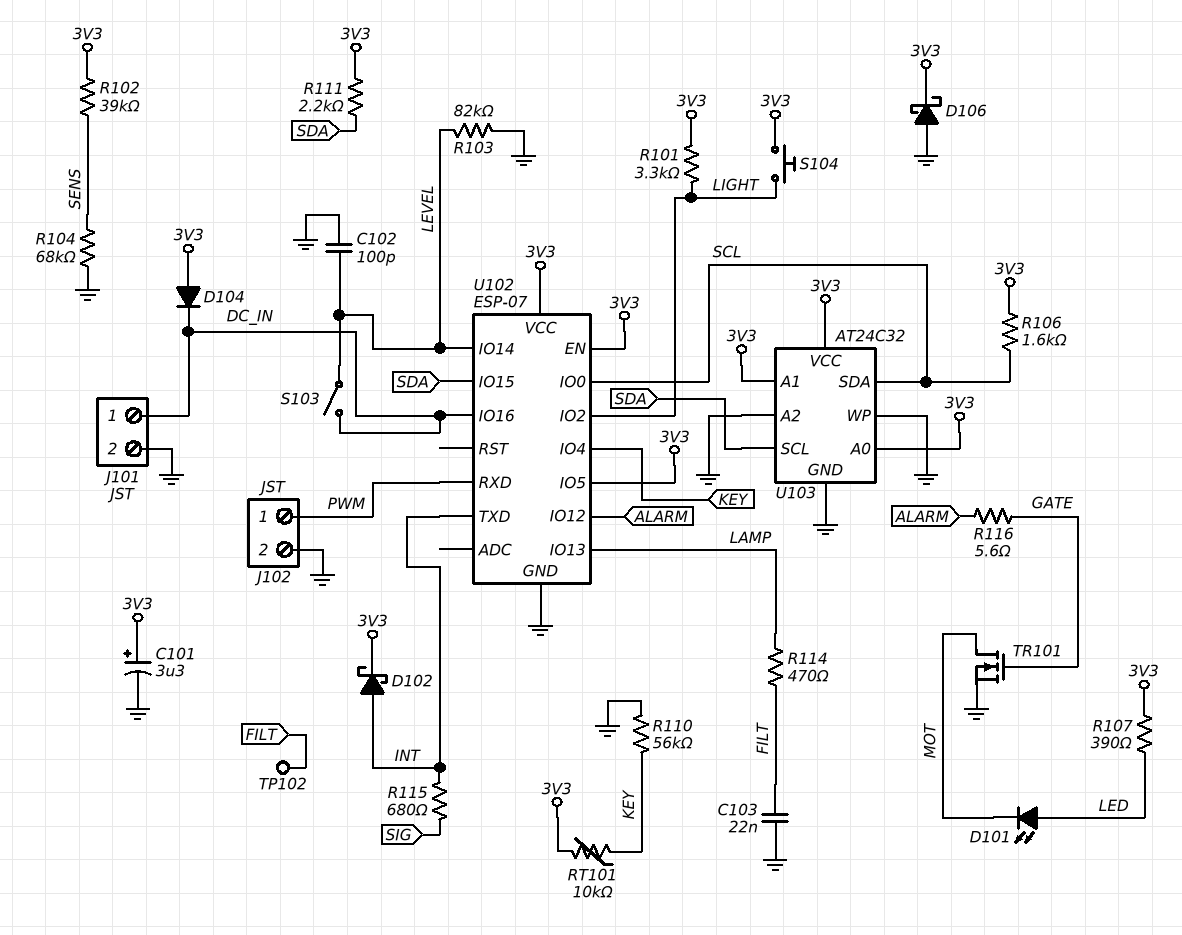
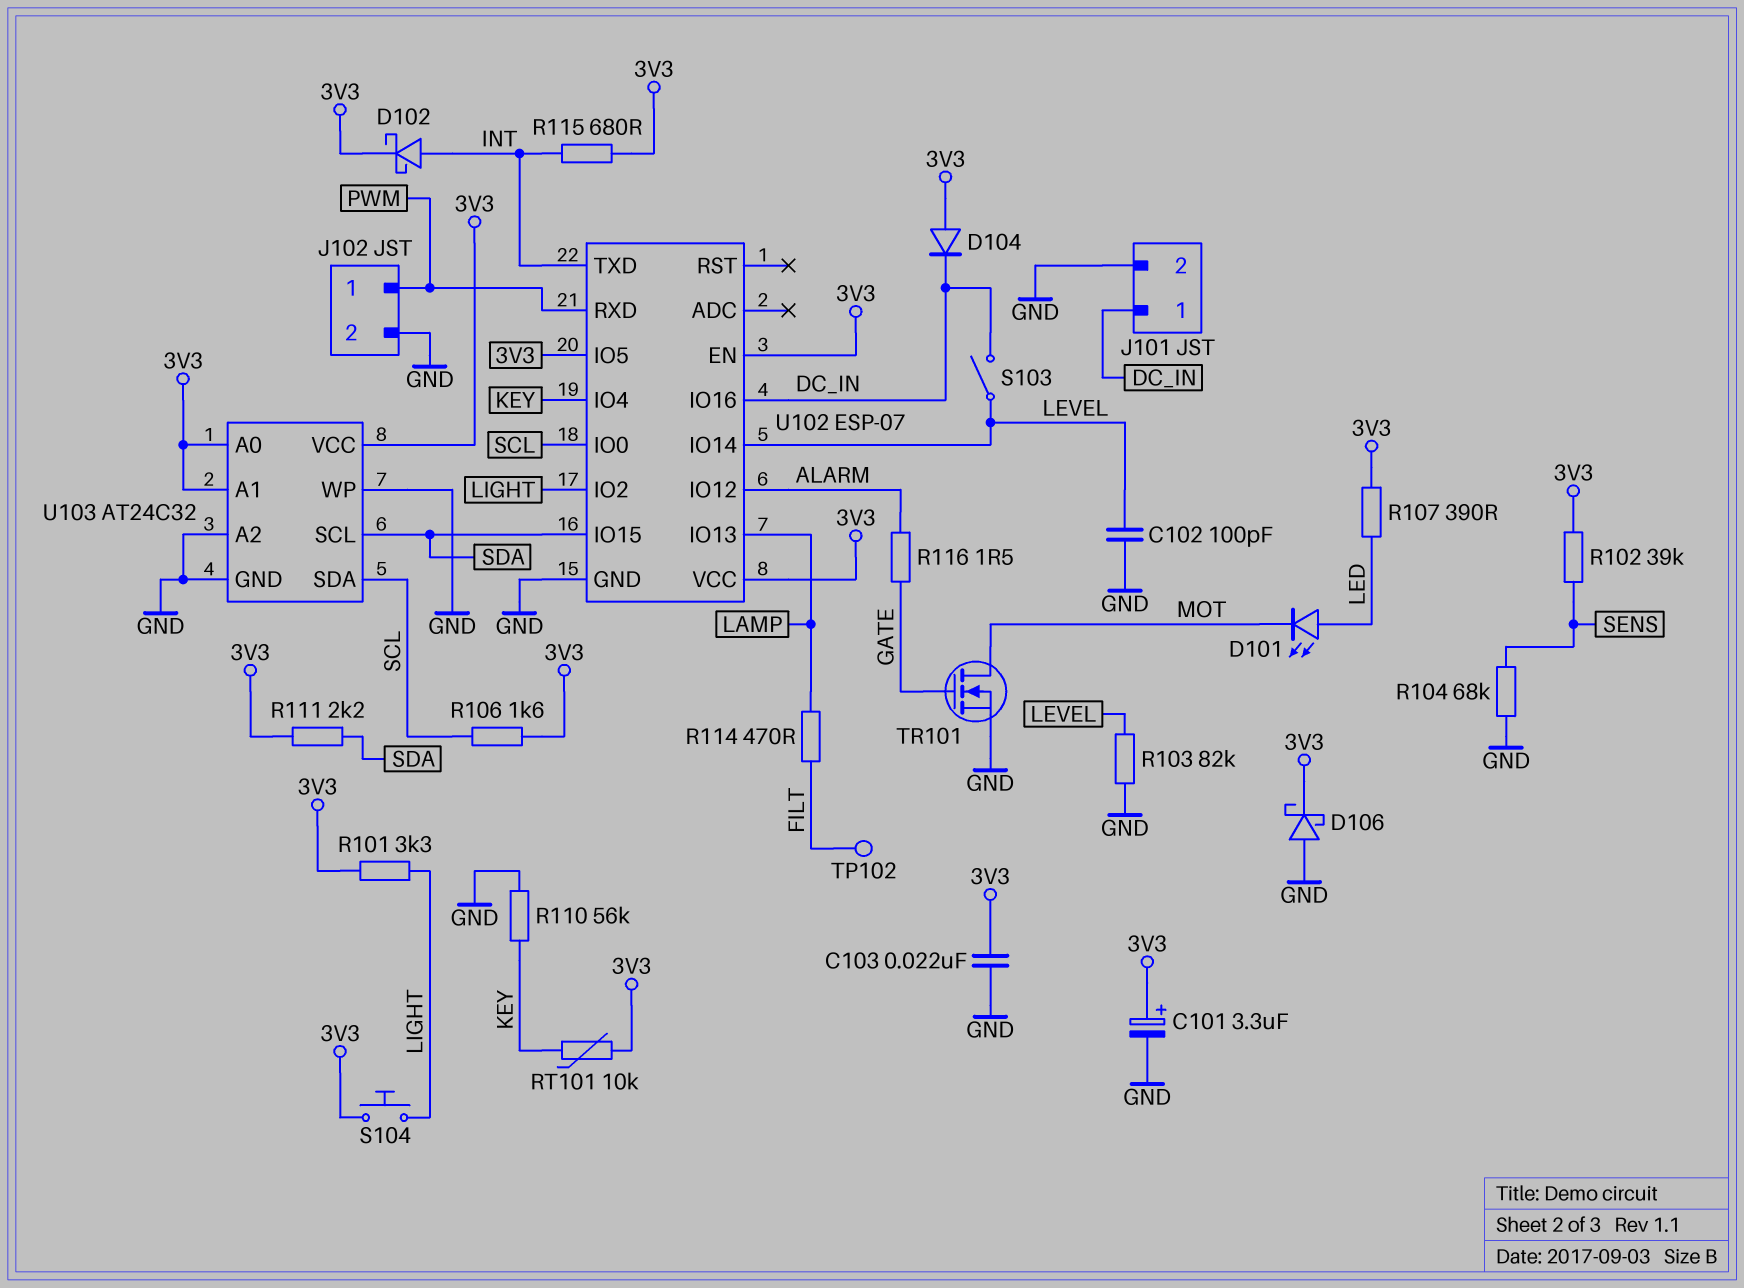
C103: 22nF (FILT, GND) -> 22nF (3V3, GND)
R115: 680 (INT, SIG) -> 680 (3V3, INT)
R116: 5.6 (ALARM, GATE) -> 1.5 (ALARM, GATE)

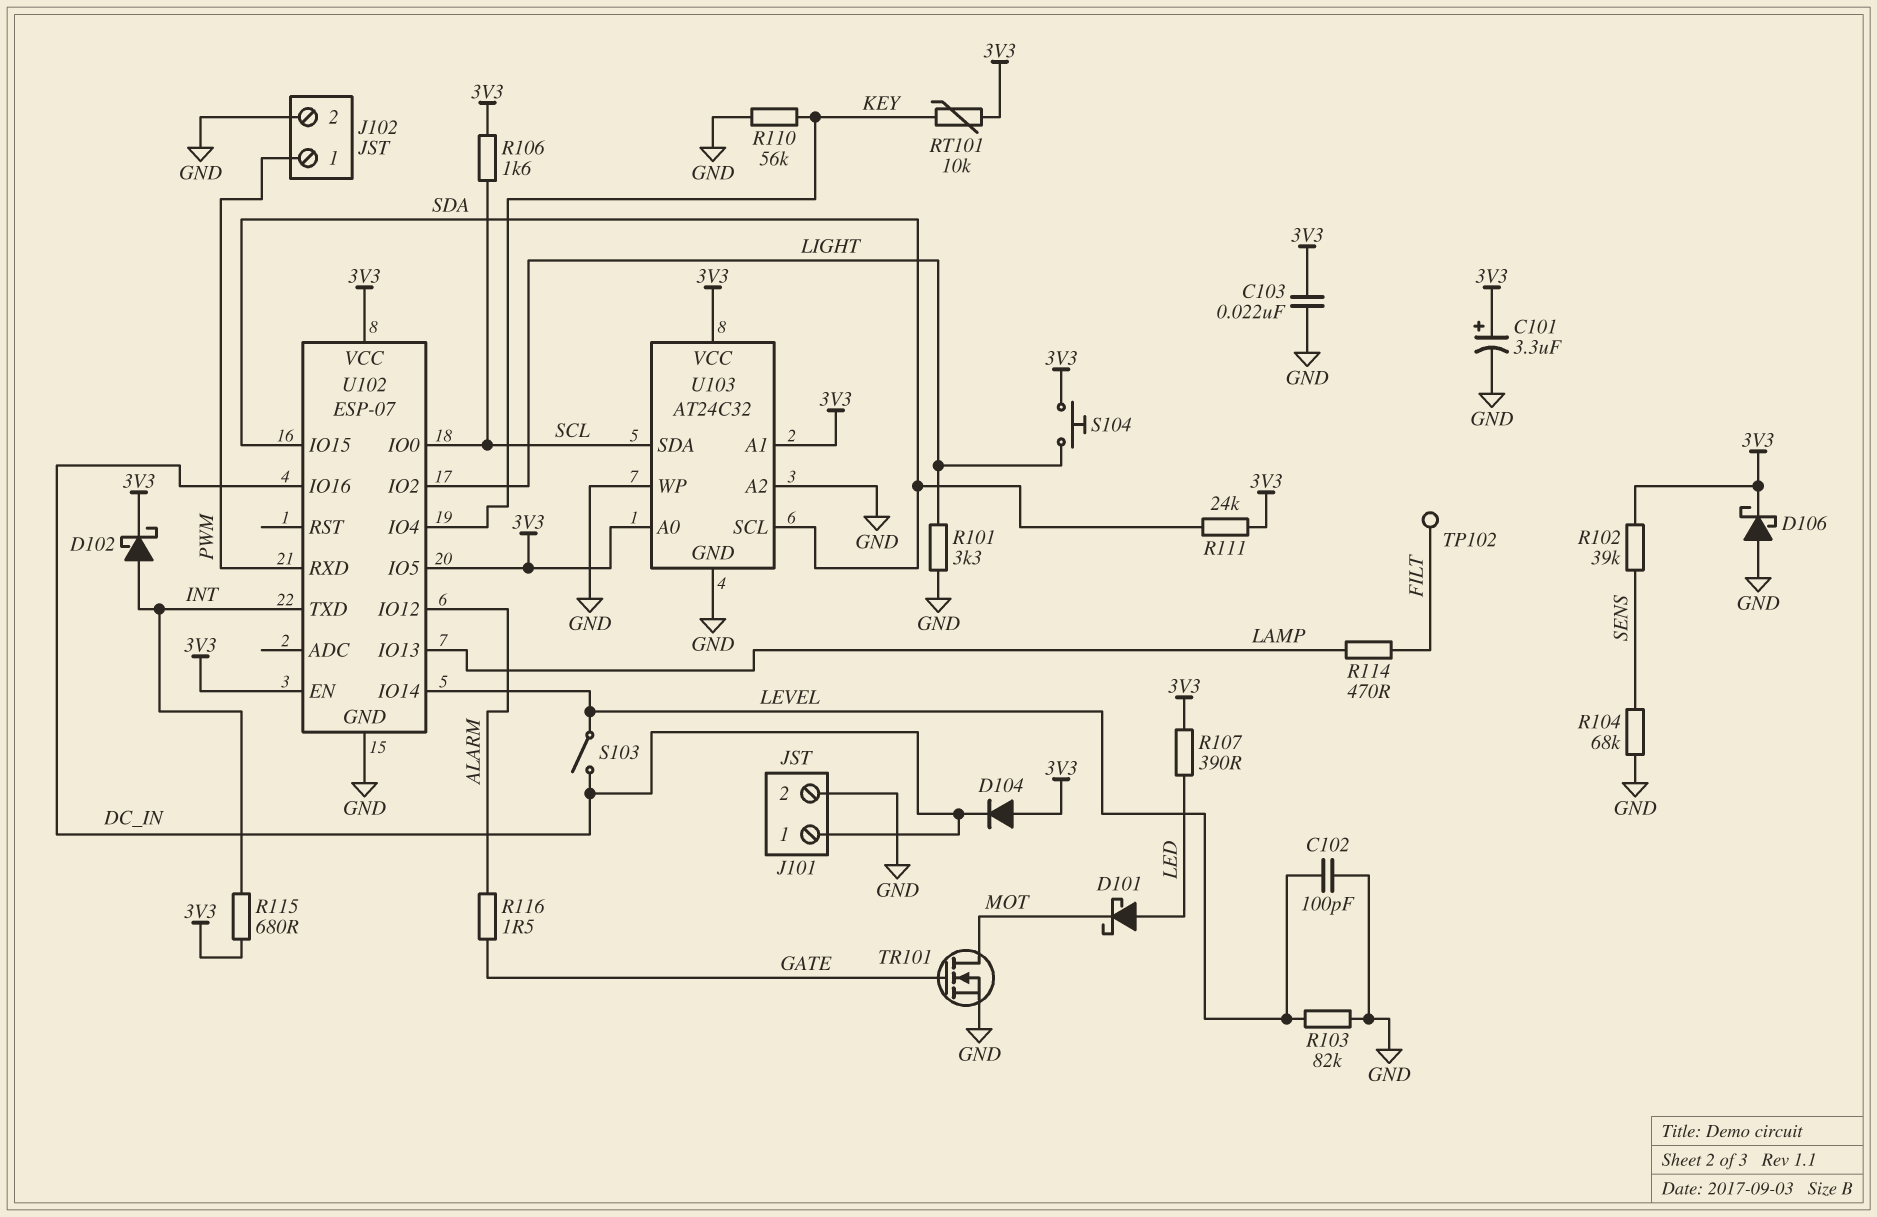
D101: LED (A LED, K MOT) -> schottky (A LED, K MOT)
R101: 3.3k (3V3, LIGHT) -> 3.3k (GND, LIGHT)
R111: 2.2k (3V3, SDA) -> 24k (3V3, SDA)

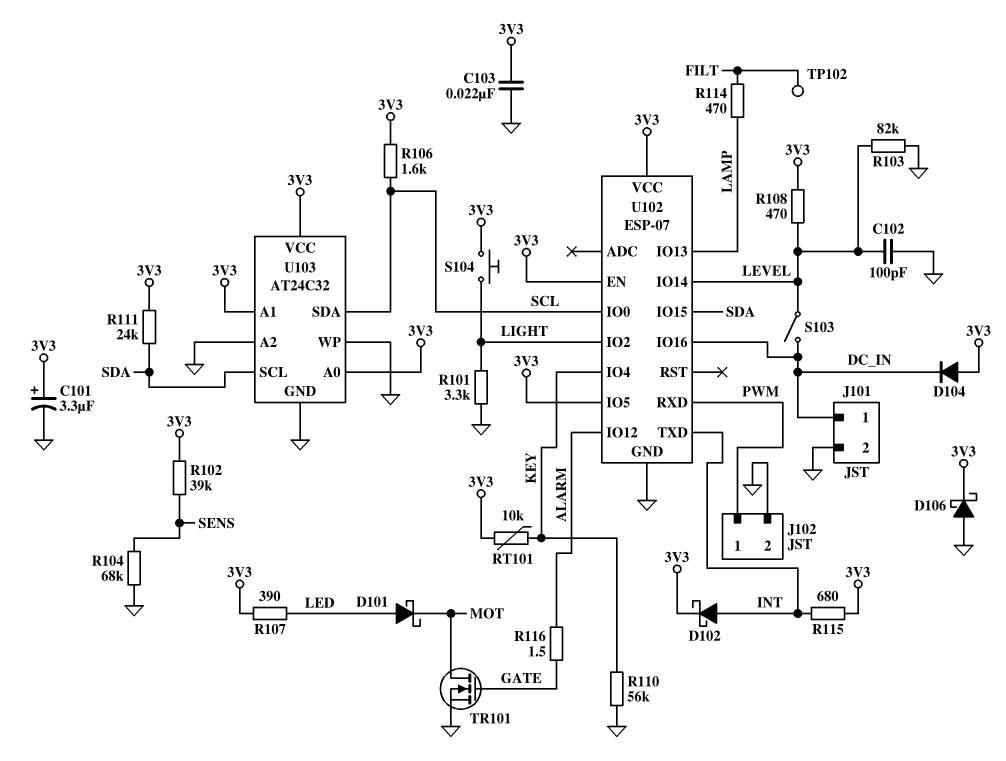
R108: none -> 470 (3V3, LEVEL)

